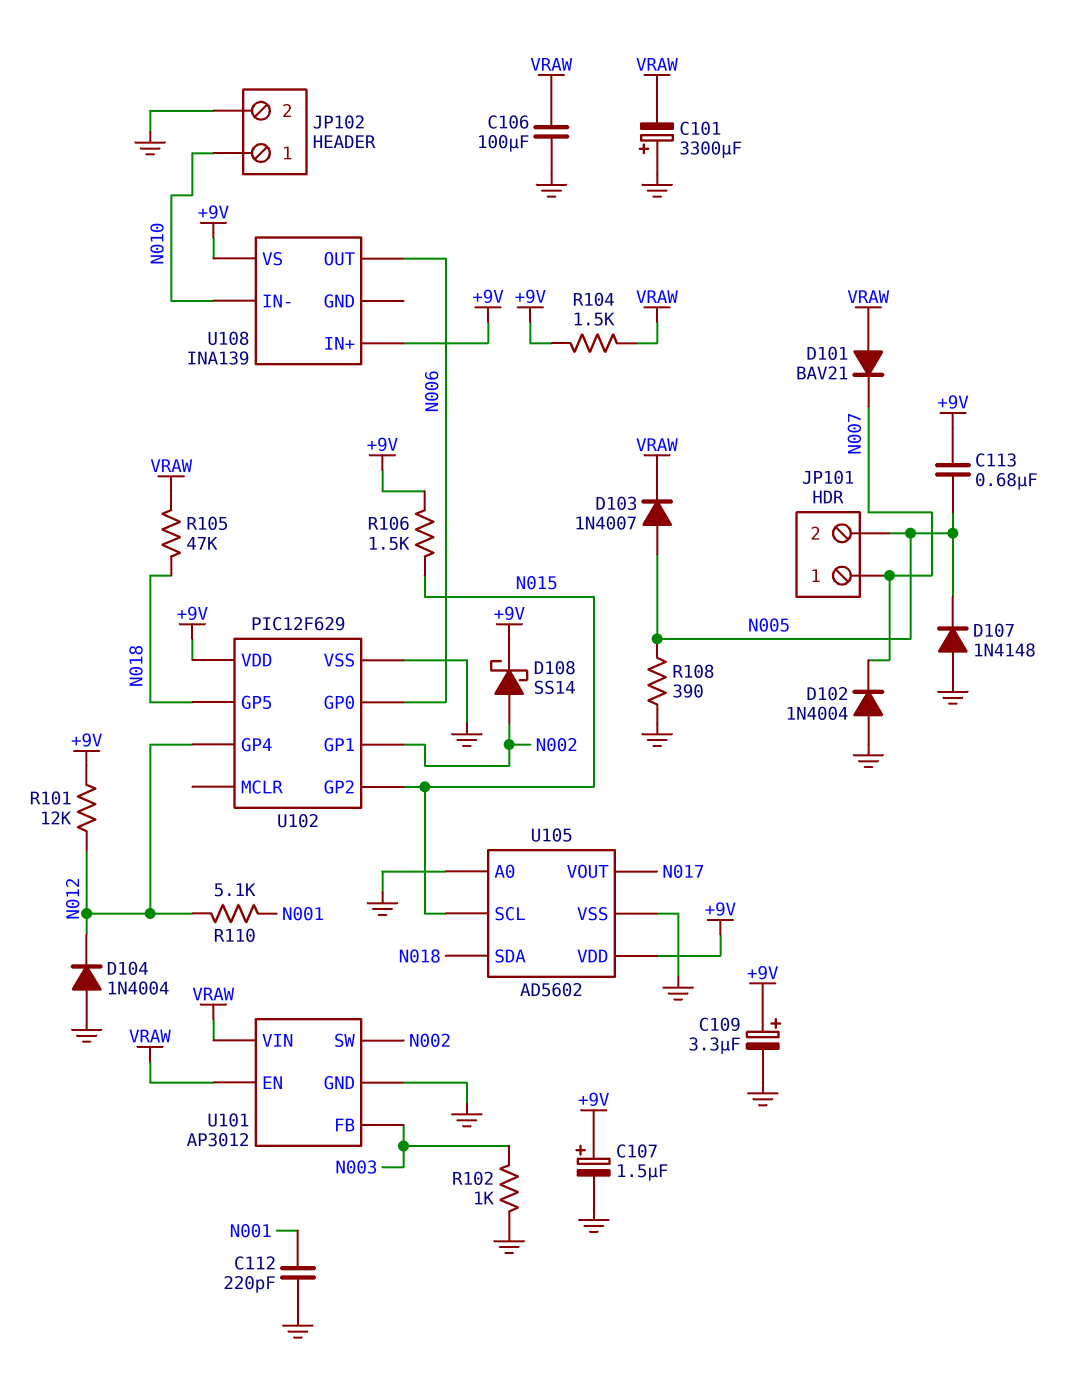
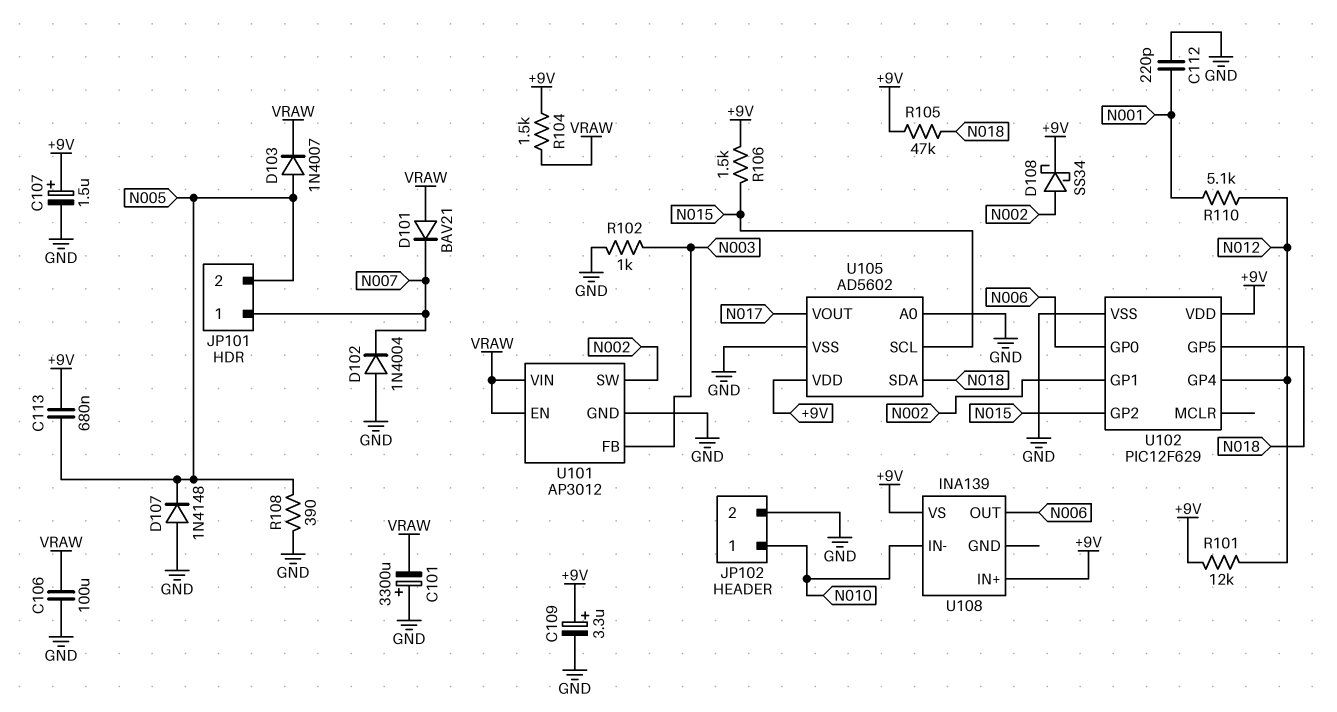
D104: diode 1N4004 (A GND, K N012) -> none
D108: schottky SS14 (A N002, K +9V) -> schottky SS34 (A N002, K +9V)
R105: 47k (N018, VRAW) -> 47k (+9V, N018)

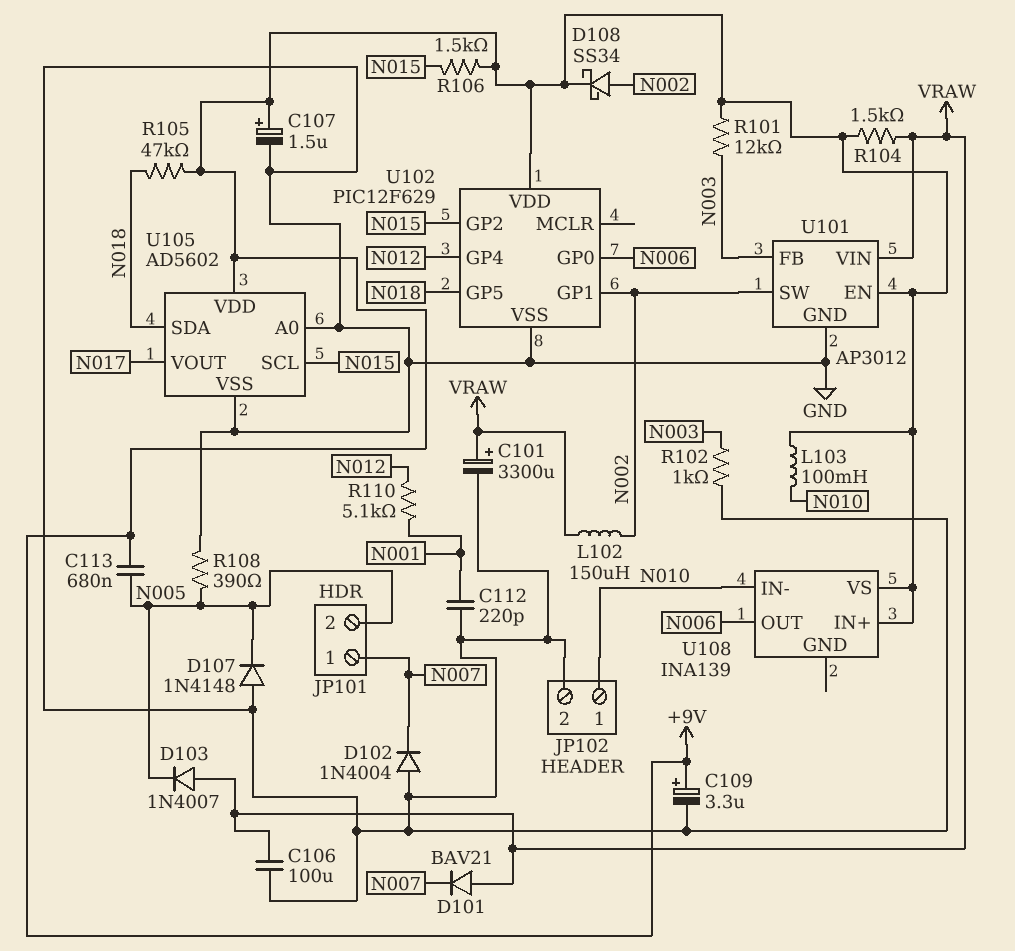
C101: 3300uF (plus GND, minus VRAW) -> 3300uF (plus VRAW, minus GND)
D103: diode 1N4007 (A N005, K VRAW) -> diode 1N4007 (A VRAW, K N005)
L102: none -> 150uH (N002, VRAW)
L103: none -> 100mH (+9V, N010)
R101: 12k (+9V, N012) -> 12k (+9V, N003)
U101 pin EN: VRAW -> +9V

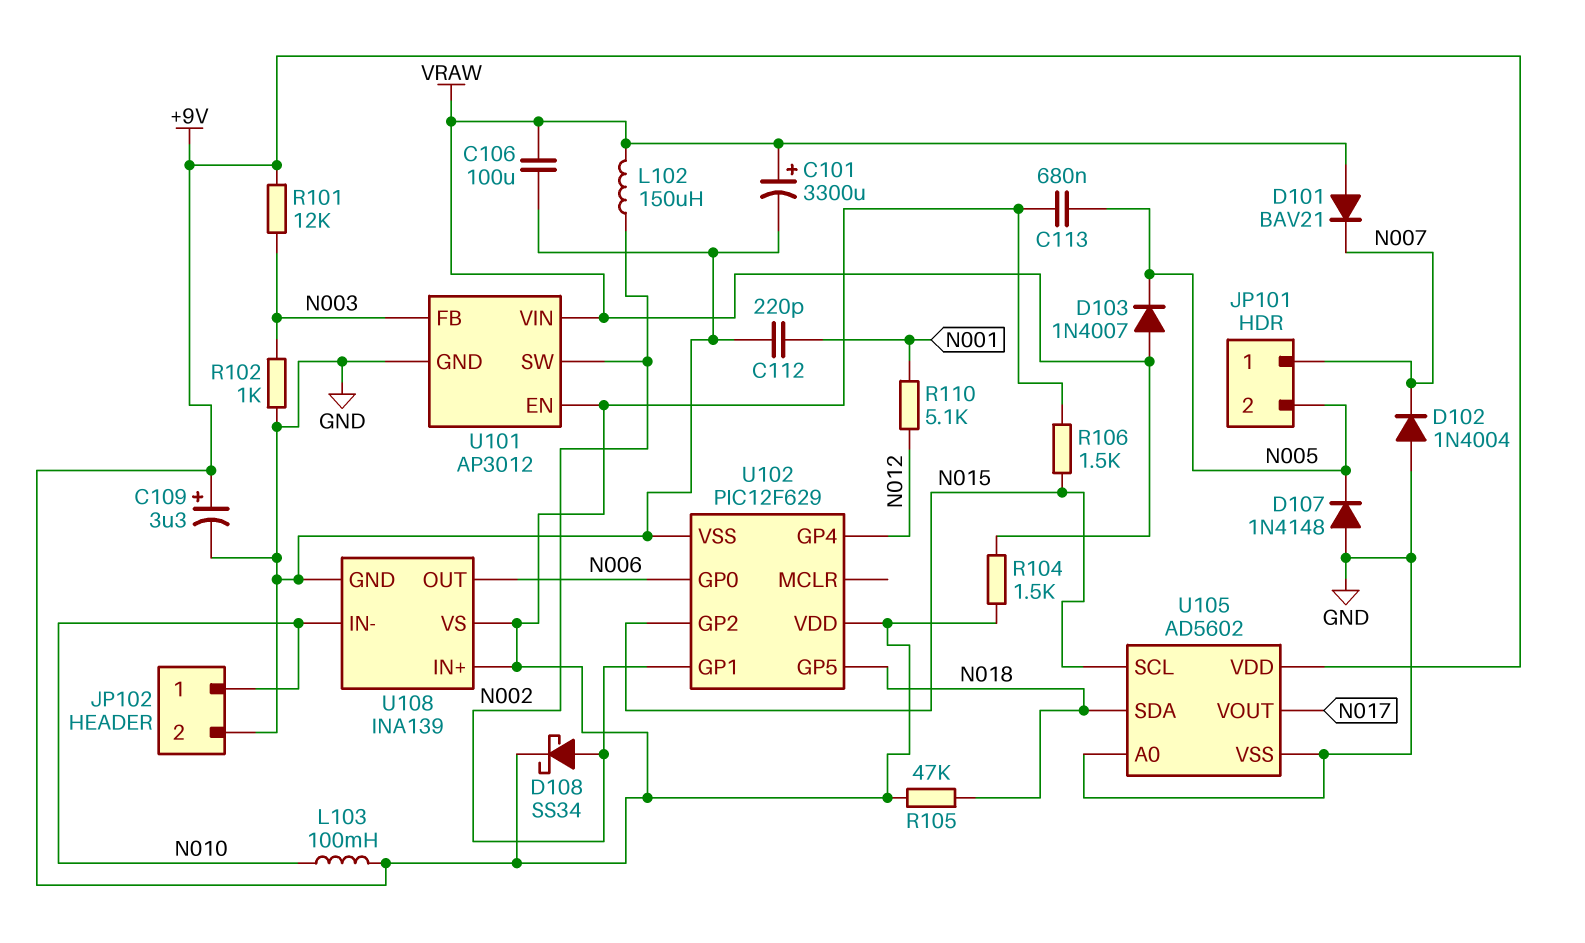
C107: 1.5uF (plus +9V, minus GND) -> none
R108: 390 (GND, N005) -> none
U108 pin GND: none -> GND

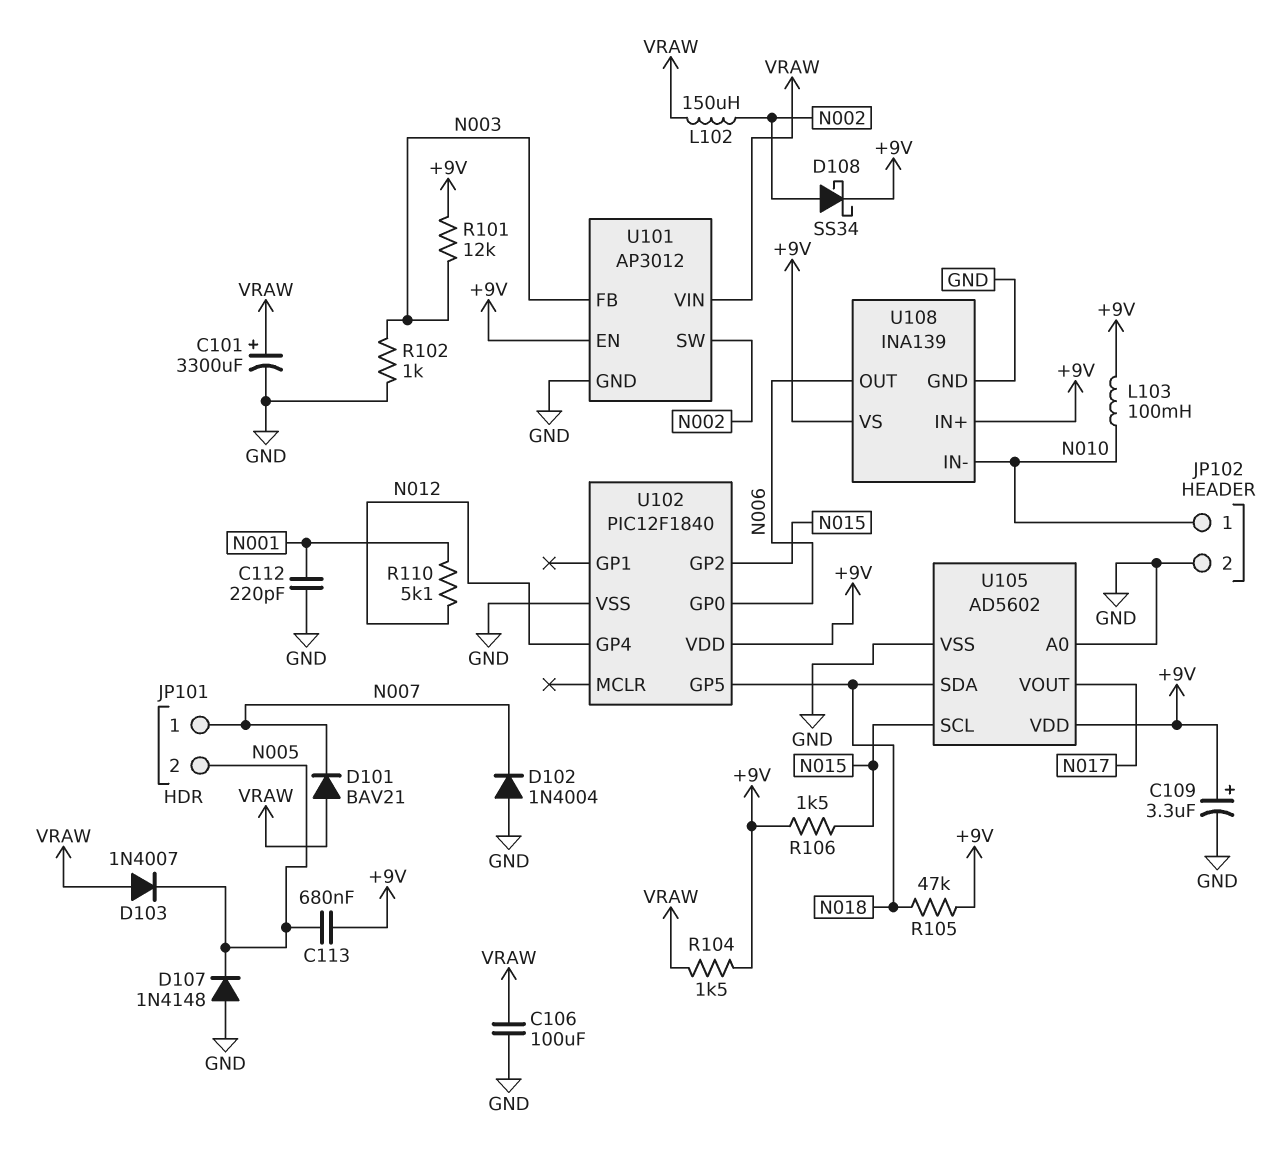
U102: PIC12F629 -> PIC12F1840
U102 pin GP1: N002 -> none

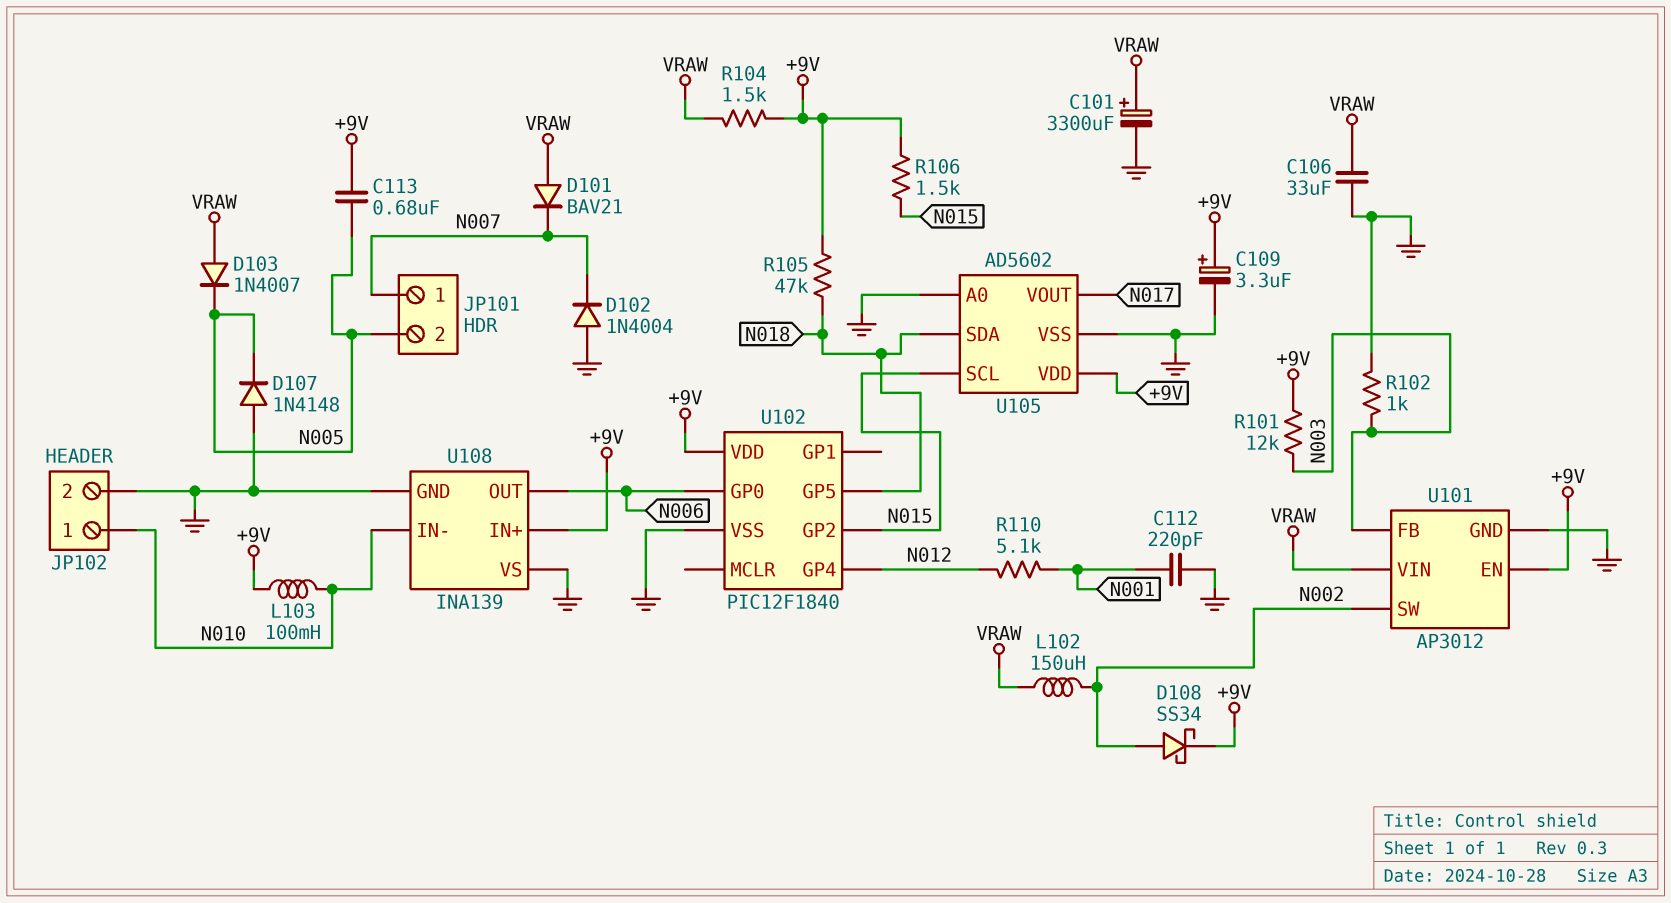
C106: 100uF (GND, VRAW) -> 33uF (GND, VRAW)
U108 pin VS: +9V -> GND

